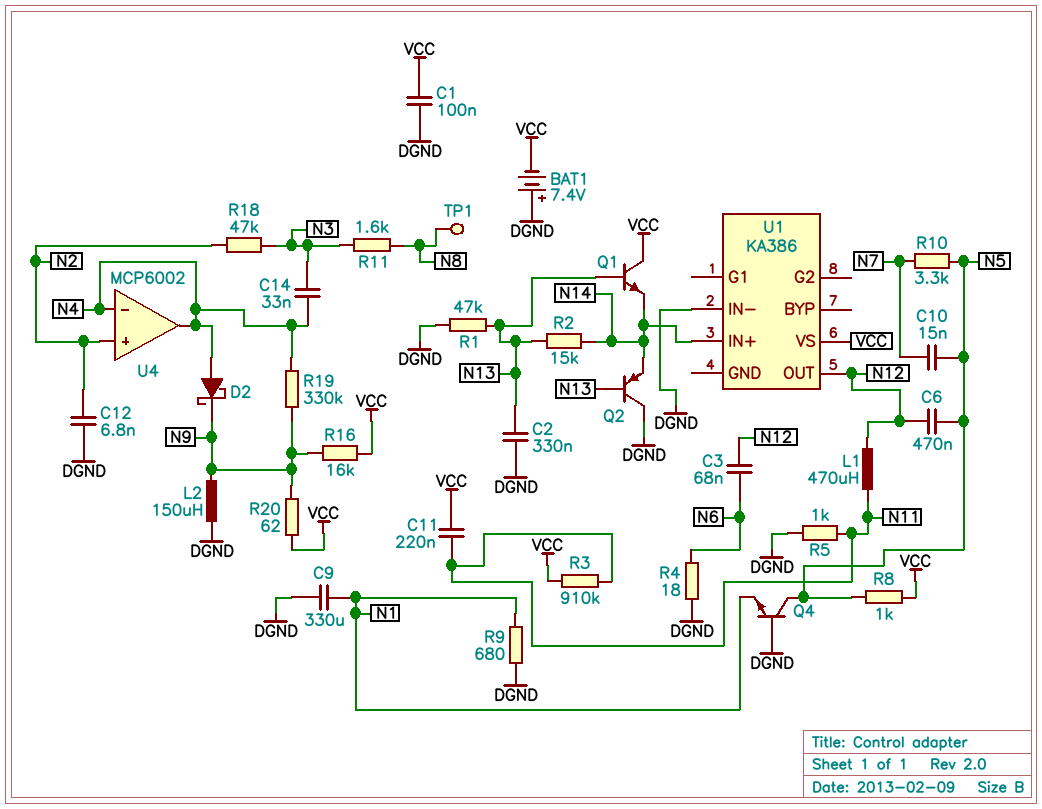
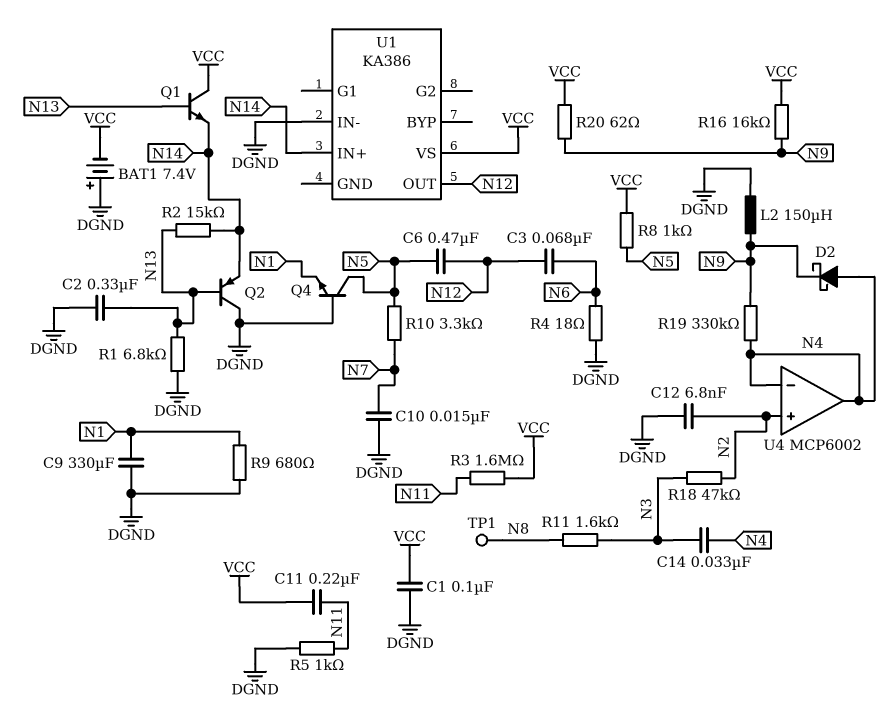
C10: 15nF (N5, N7) -> 15nF (DGND, N7)
L1: 470uH (N11, N12) -> none
R1: 47k (DGND, N13) -> 6.8k (DGND, N13)
R3: 910k (N11, VCC) -> 1.6M (N11, VCC)

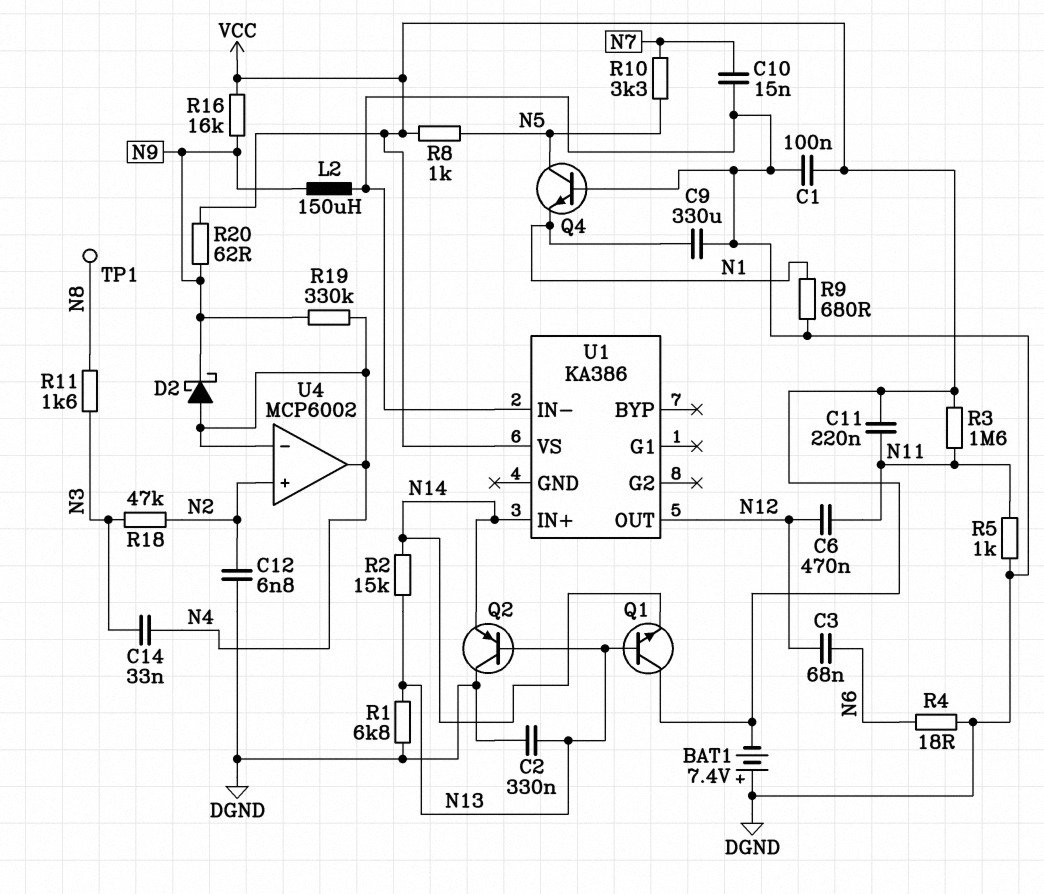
C6: 470nF (N5, N12) -> 470nF (N11, N12)

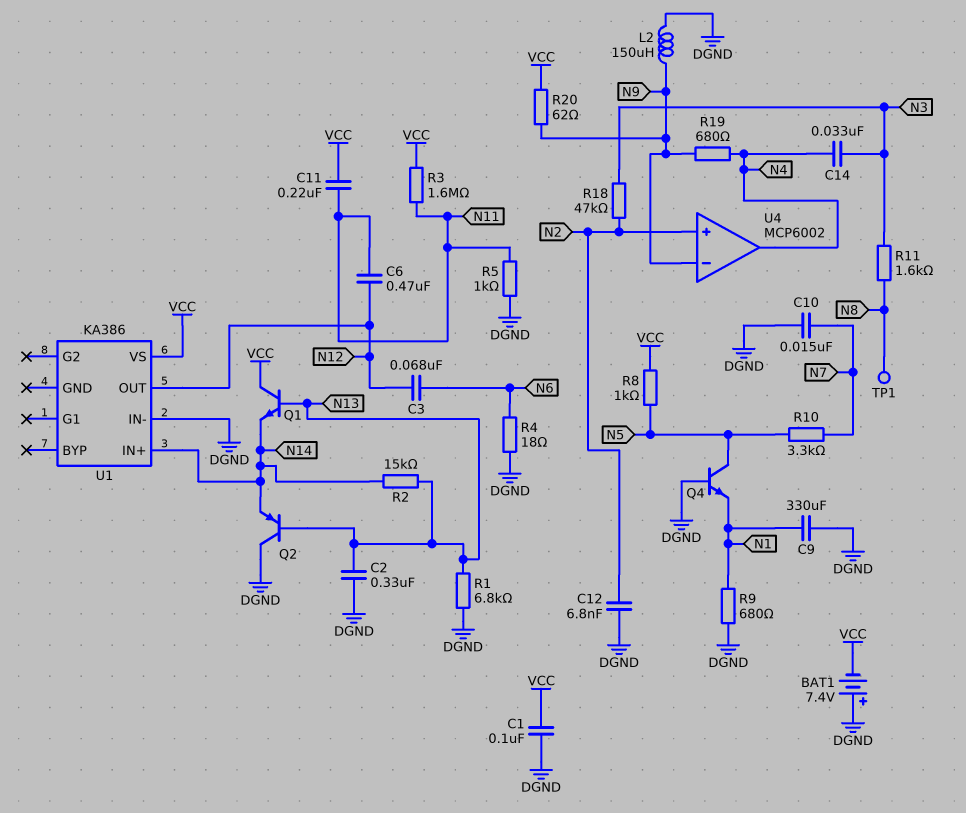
D2: schottky (A N4, K N9) -> none
R16: 16k (N9, VCC) -> none
R19: 330k (N4, N9) -> 680 (N4, N9)
U4 pin in-: N4 -> N9

